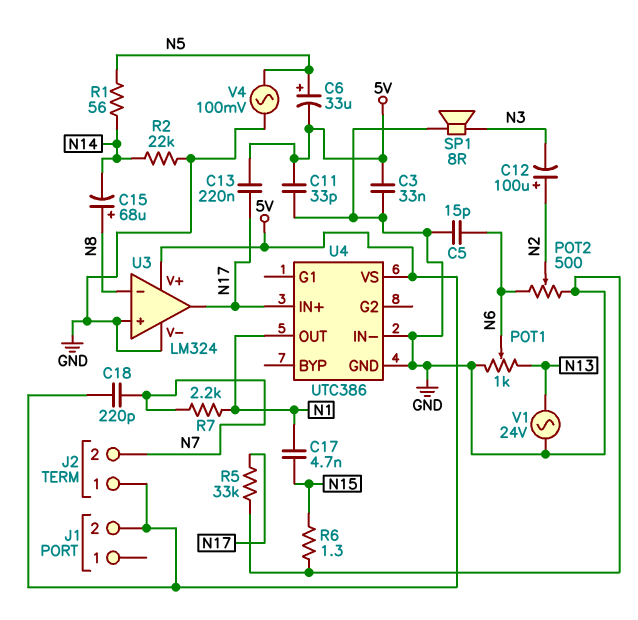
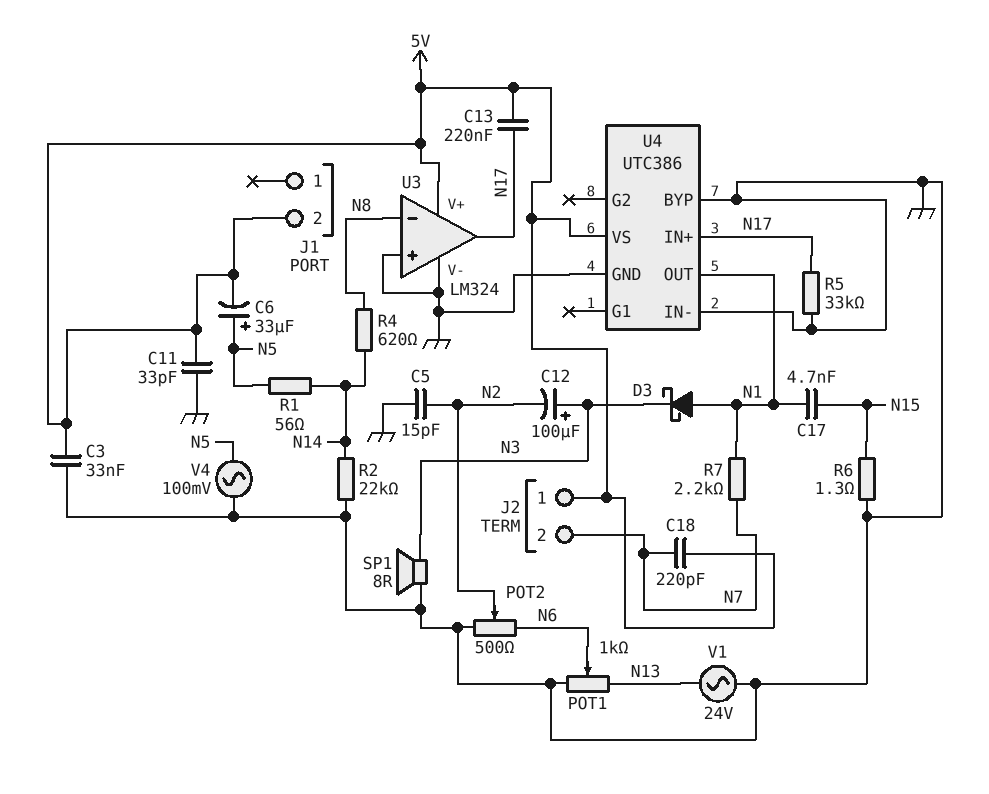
C5: 15pF (GND, N6) -> 15pF (GND, N2)
C12: 100uF (plus N2, minus N3) -> 100uF (plus N3, minus N2)
C15: 68uF (plus N8, minus N14) -> none
D3: none -> schottky (A N1, K N3)
R4: none -> 620 (N8, N14)
U4 pin BYP: none -> GND

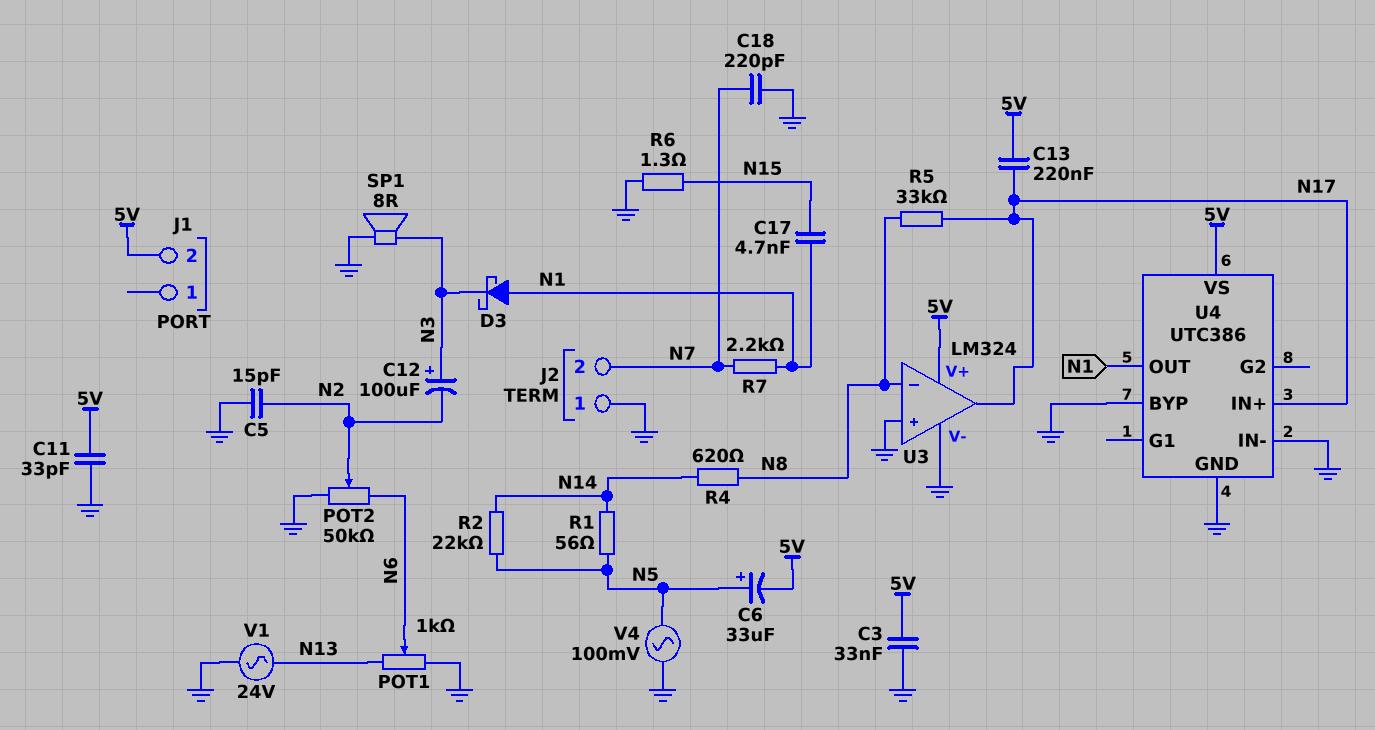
C18: 220pF (5V, N7) -> 220pF (GND, N7)
J2 pin 1: 5V -> GND
POT2: 500 (GND, N6, wiper N2) -> 50k (GND, N6, wiper N2)
R2: 22k (GND, N14) -> 22k (N5, N14)
R5: 33k (GND, N17) -> 33k (N8, N17)

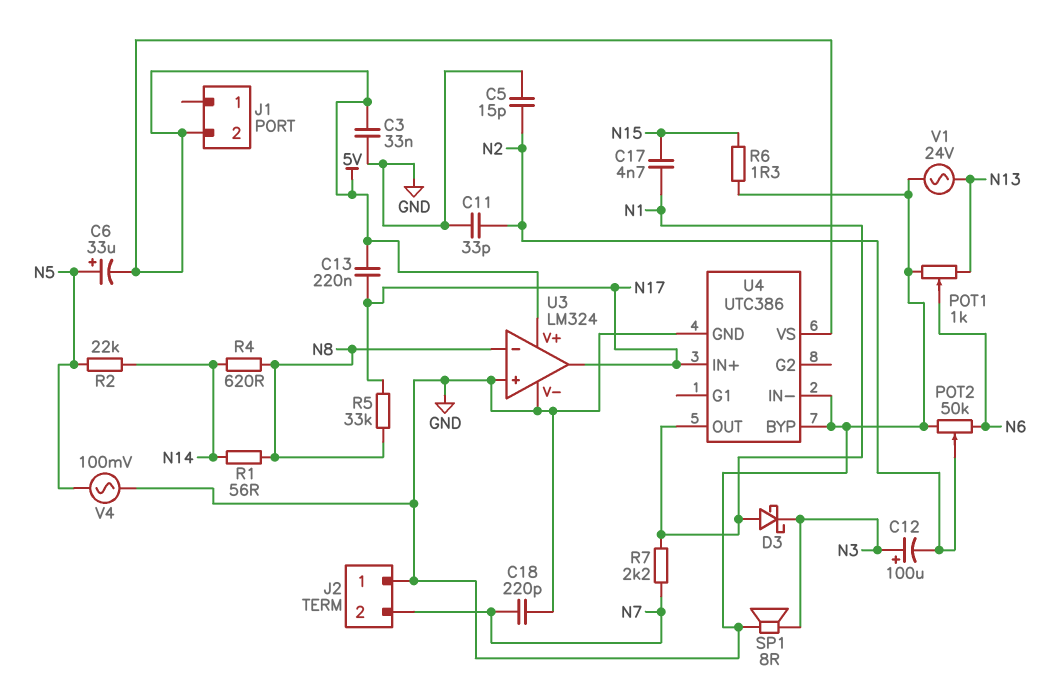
C11: 33pF (5V, GND) -> 33pF (GND, N2)
R1: 56 (N5, N14) -> 56 (N8, N14)

